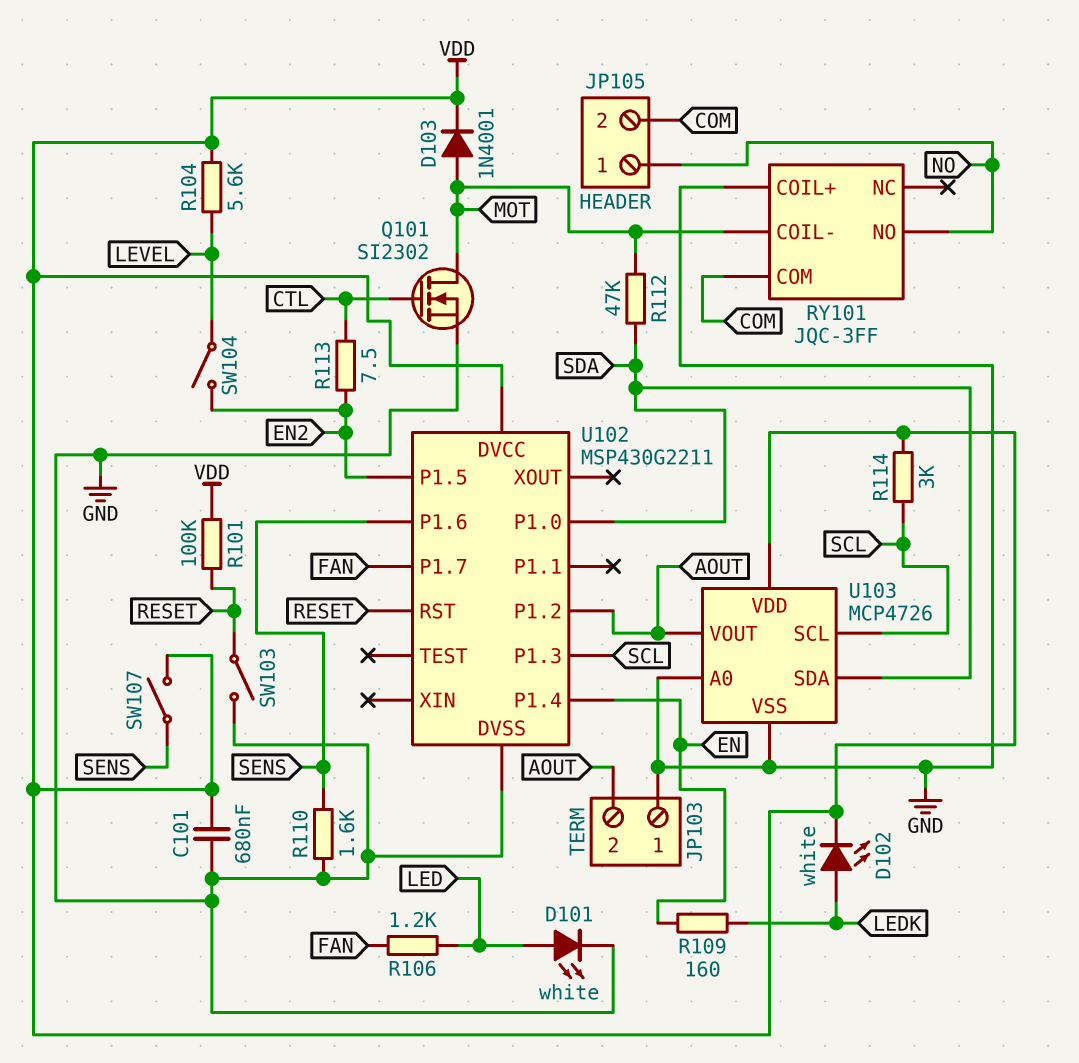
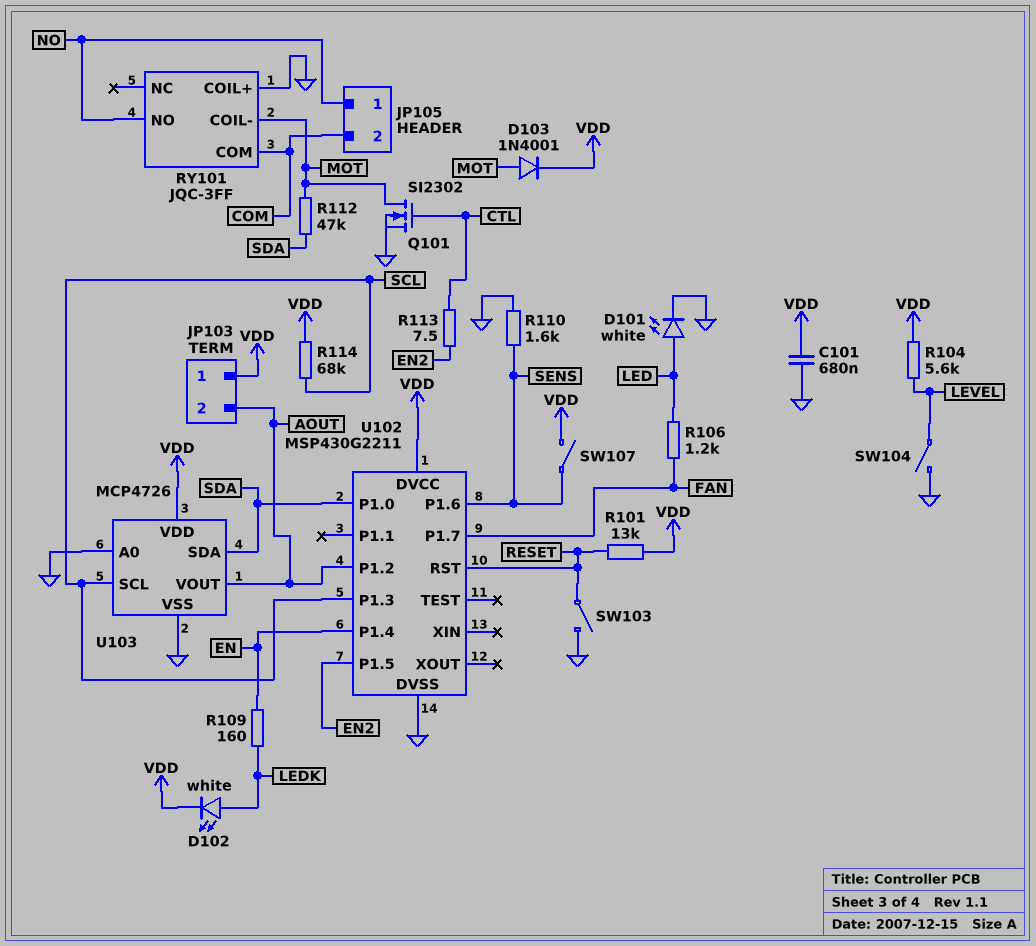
JP103 pin 1: GND -> VDD
R101: 100k (RESET, VDD) -> 13k (RESET, VDD)
R114: 3k (SCL, VDD) -> 68k (SCL, VDD)
SW104: switch (EN2, LEVEL) -> switch (GND, LEVEL)

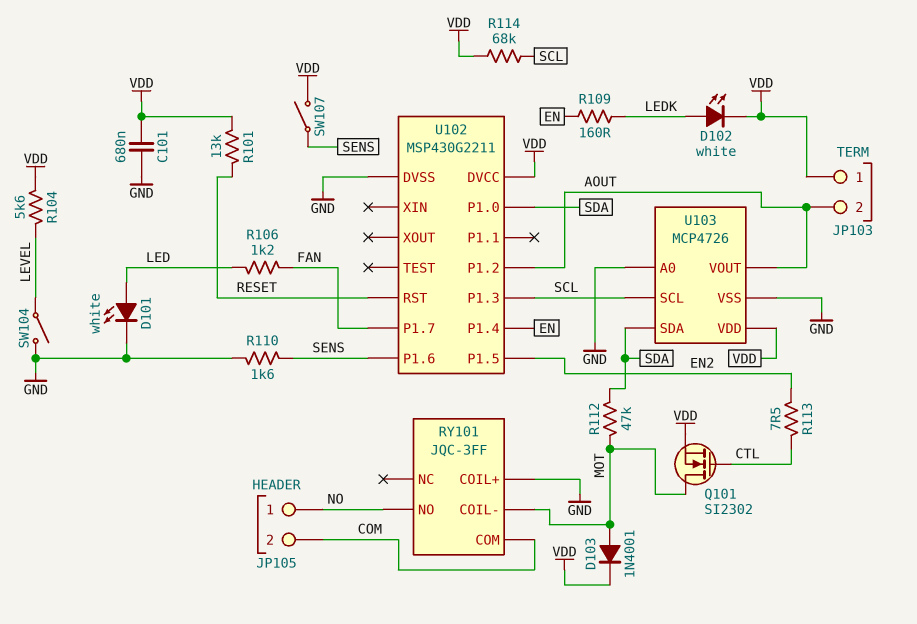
Q101: NMOS SI2302 (G CTL, D MOT, S GND) -> NMOS SI2302 (G CTL, D MOT, S VDD)
SW103: switch (GND, RESET) -> none

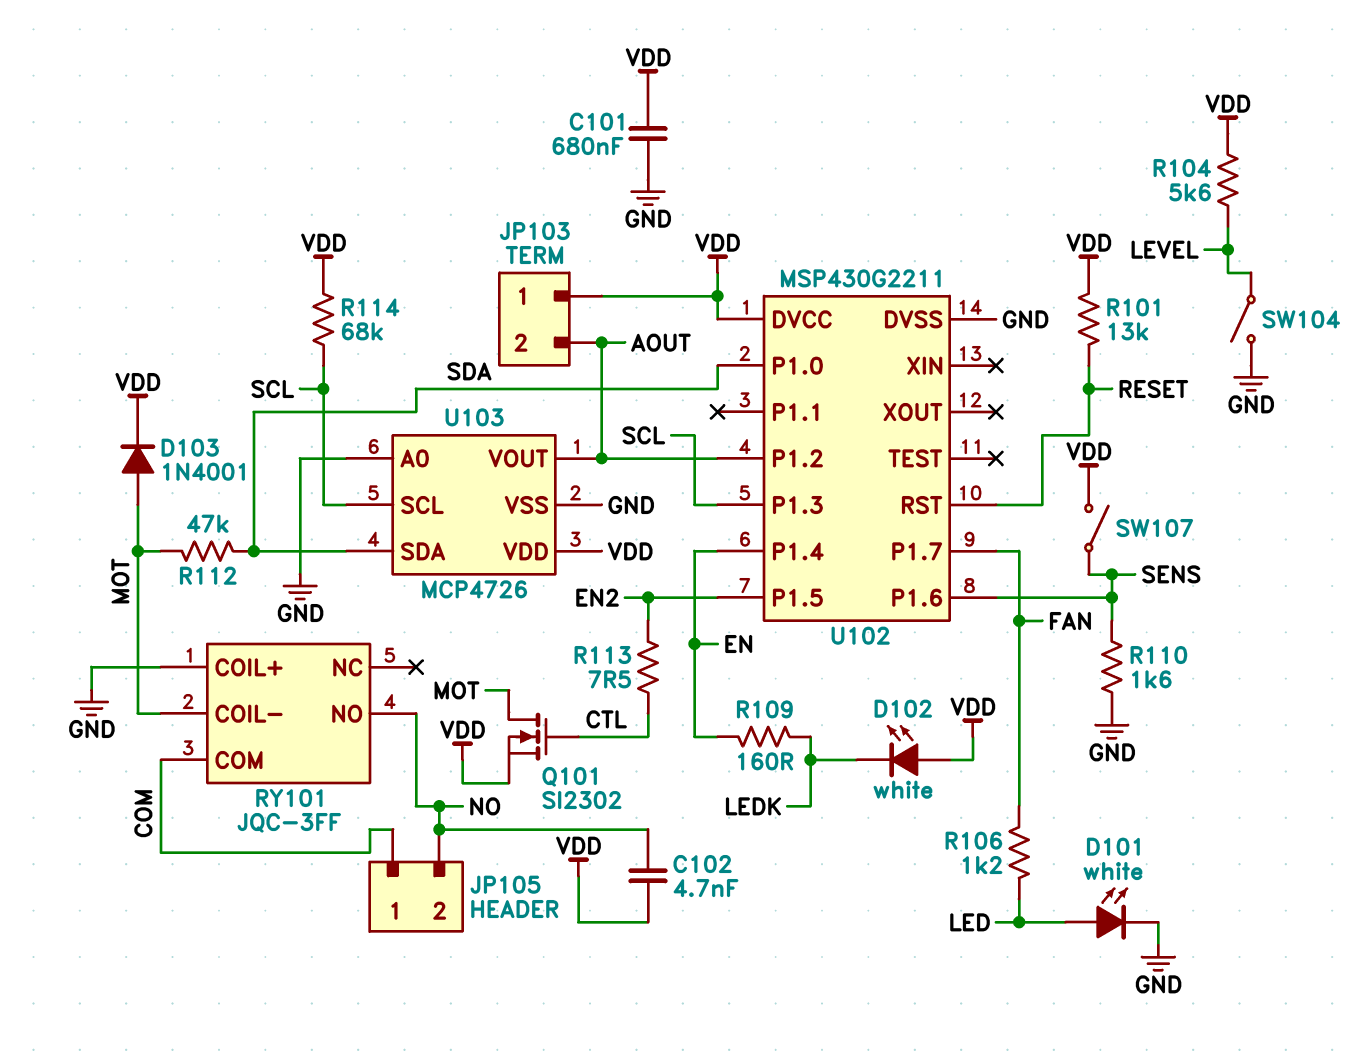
C102: none -> 4.7nF (NO, VDD)
D102: LED white (A LEDK, K VDD) -> LED white (A VDD, K LEDK)
JP105 pin 1: NO -> COM
JP105 pin 2: COM -> NO

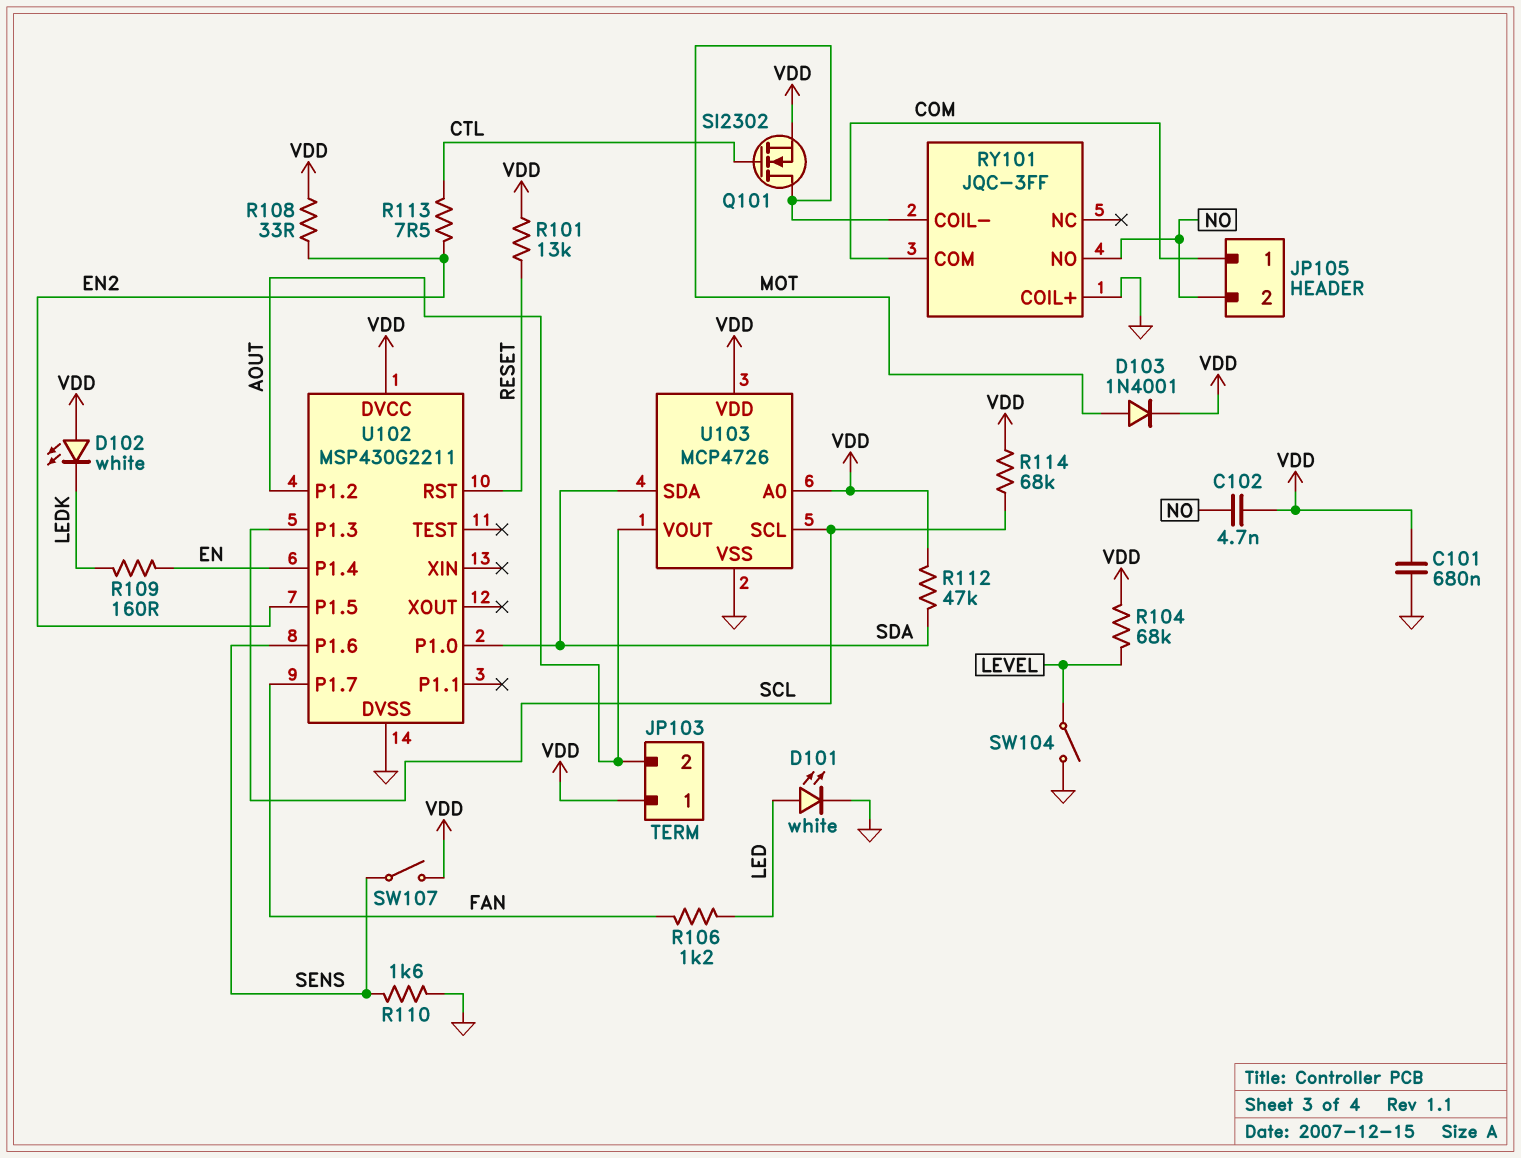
R104: 5.6k (LEVEL, VDD) -> 68k (LEVEL, VDD)
R108: none -> 33 (EN2, VDD)
R112: 47k (MOT, SDA) -> 47k (SDA, VDD)
U103 pin A0: GND -> VDD

